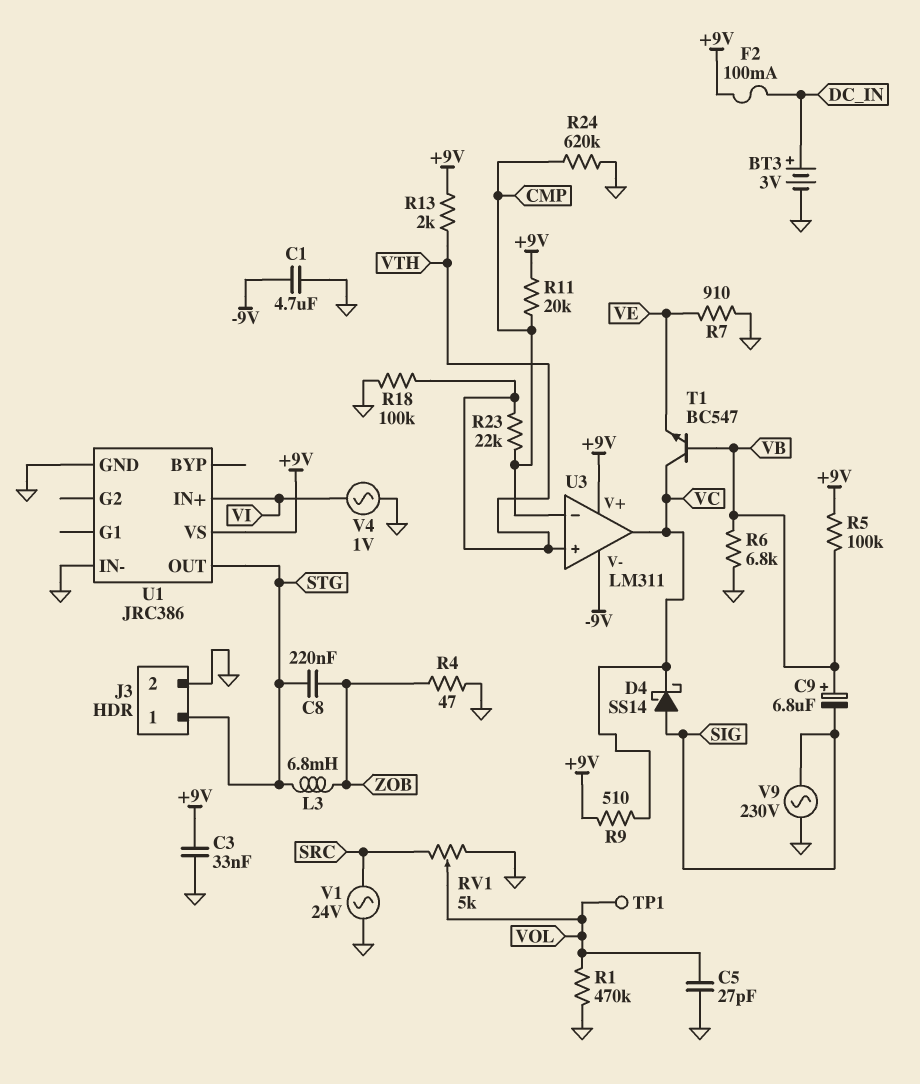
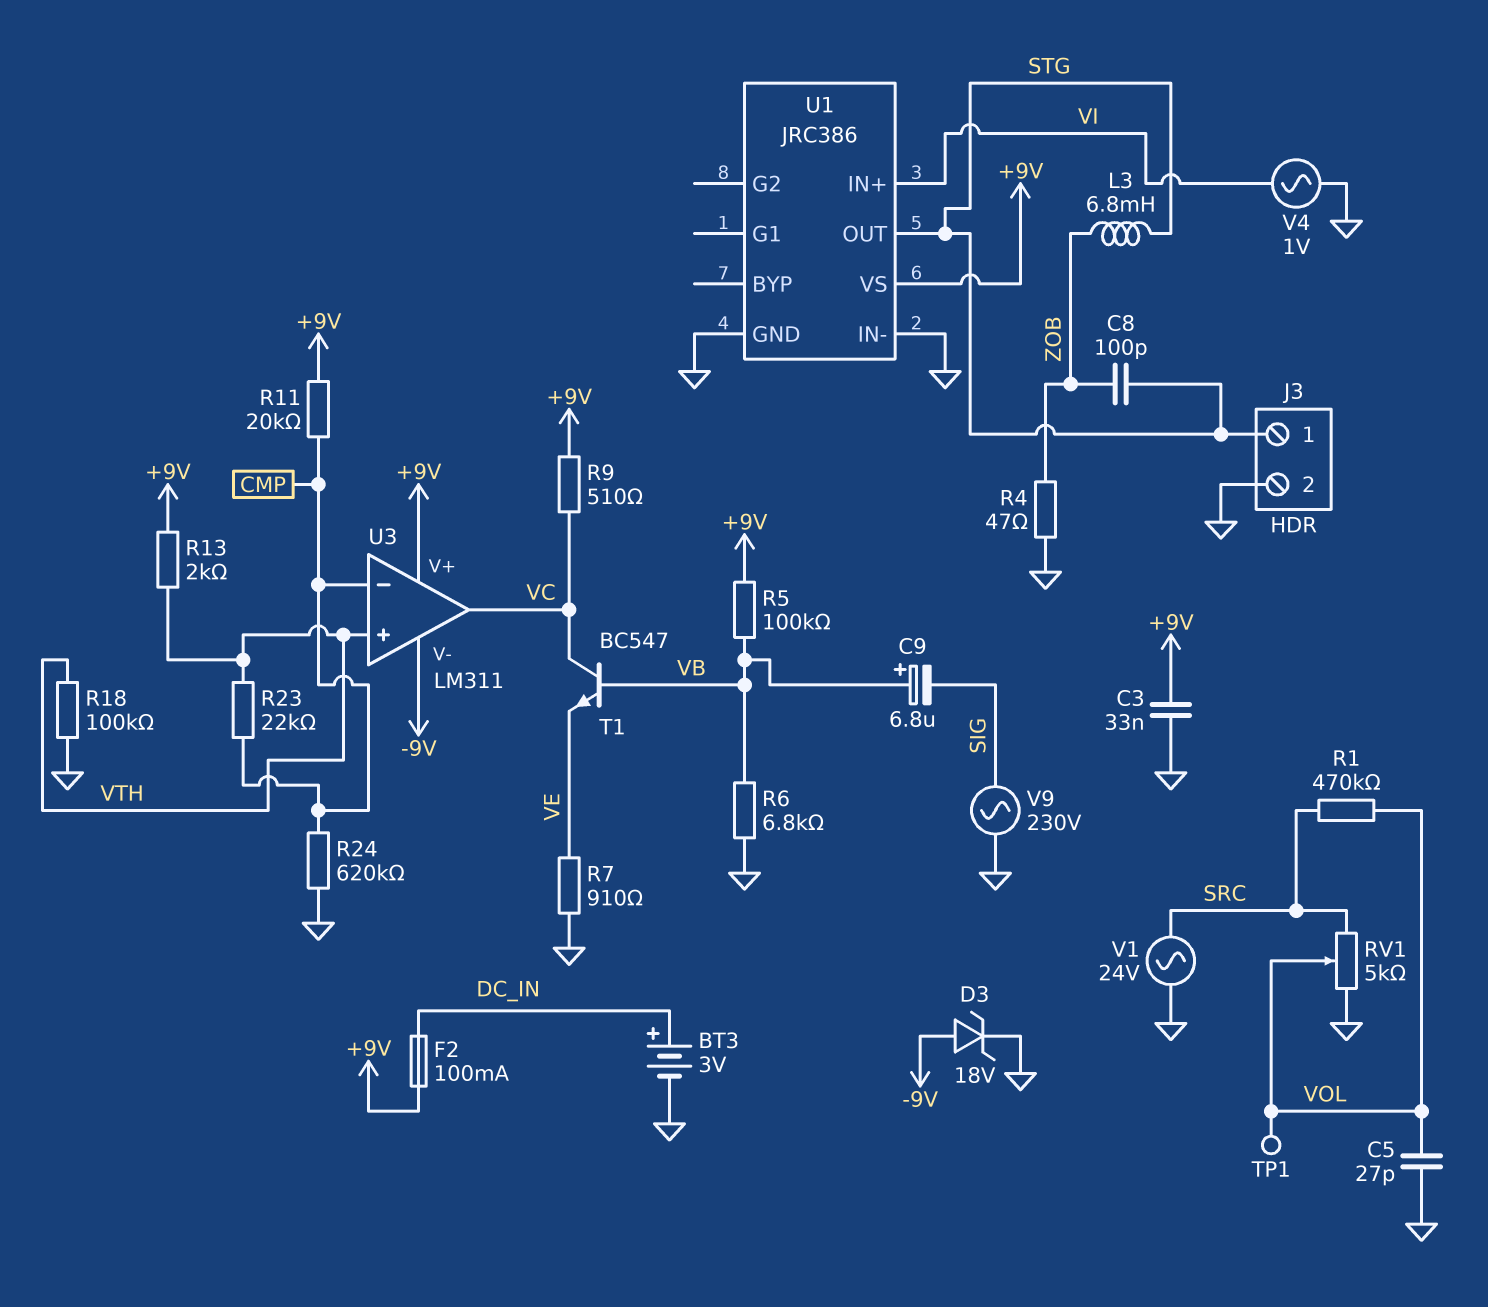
C1: 4.7uF (-9V, GND) -> none
C8: 220nF (STG, ZOB) -> 100pF (STG, ZOB)
D3: none -> zener 18V (A -9V, K GND)
D4: schottky SS14 (A SIG, K VC) -> none
R1: 470k (GND, VOL) -> 470k (SRC, VOL)

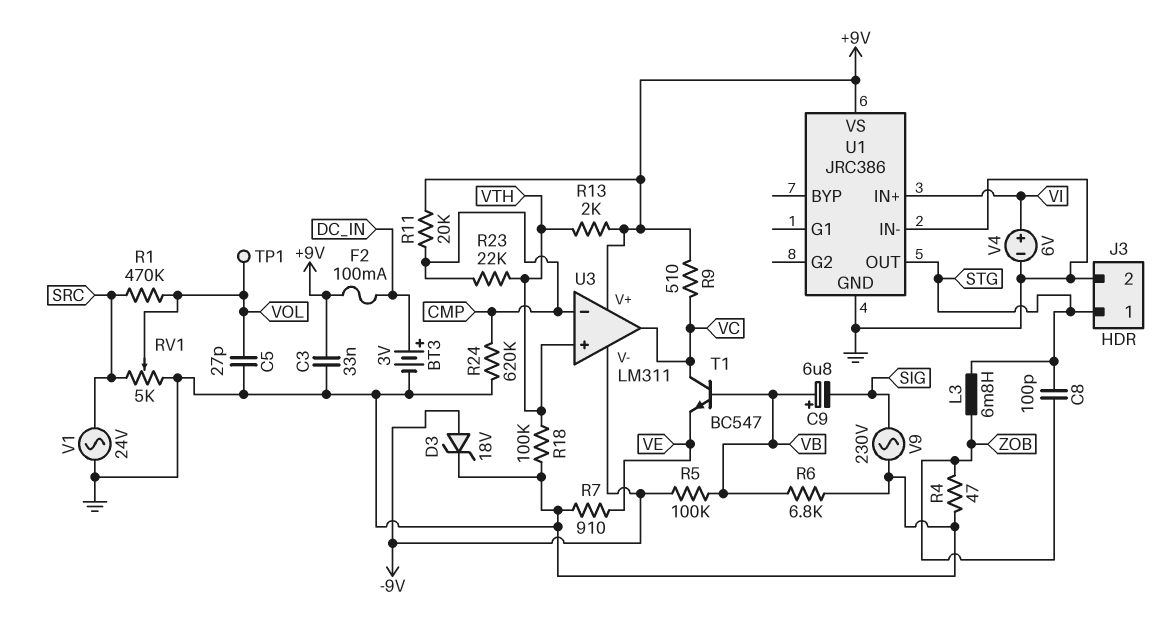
R5: 100k (+9V, VB) -> 100k (-9V, VB)
V4: AC 1V (GND, VI) -> 6V (plus VI, minus GND)

